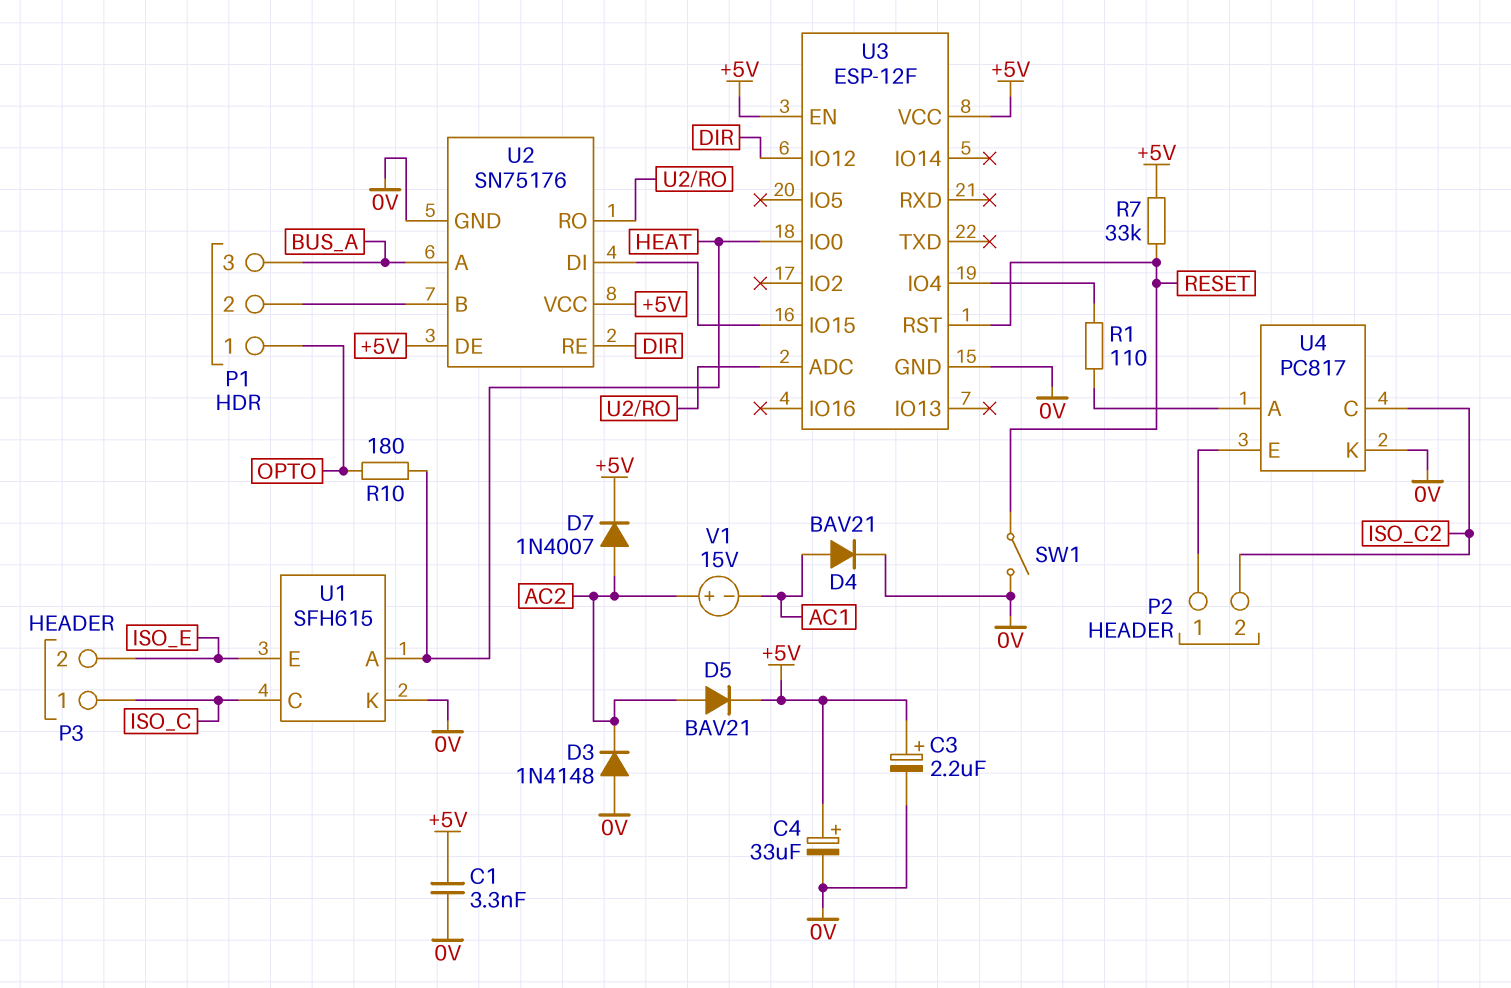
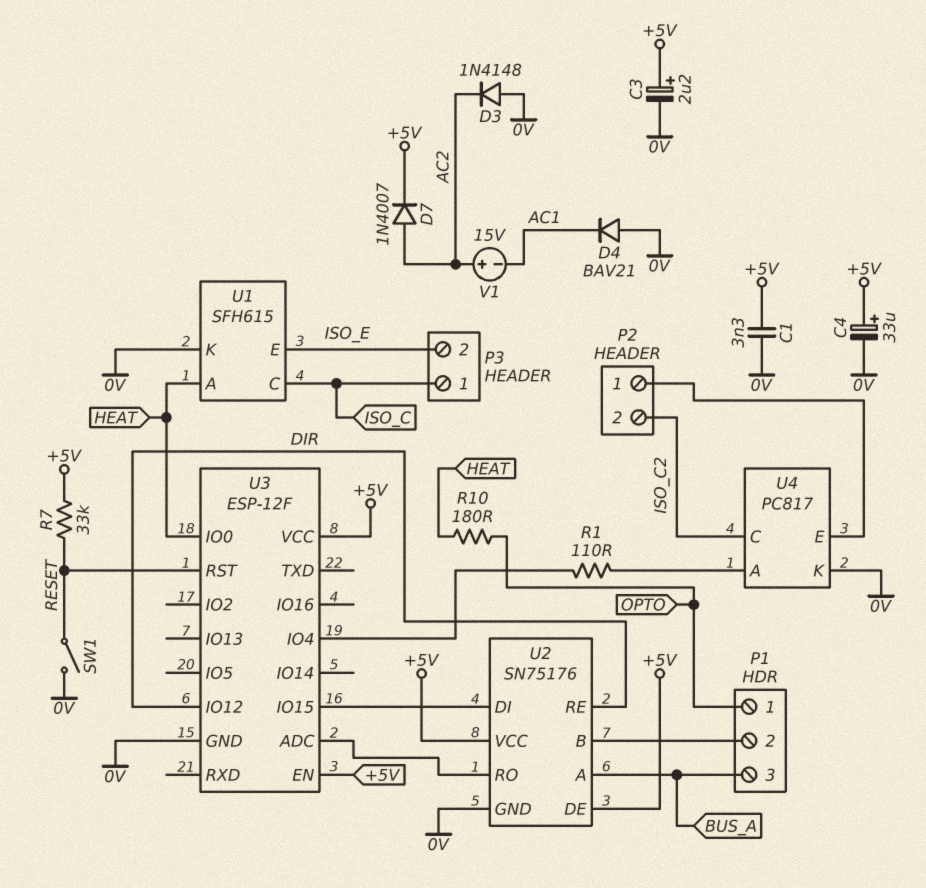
D4: diode BAV21 (A AC1, K 0V) -> diode BAV21 (A 0V, K AC1)
D5: diode BAV21 (A AC2, K +5V) -> none

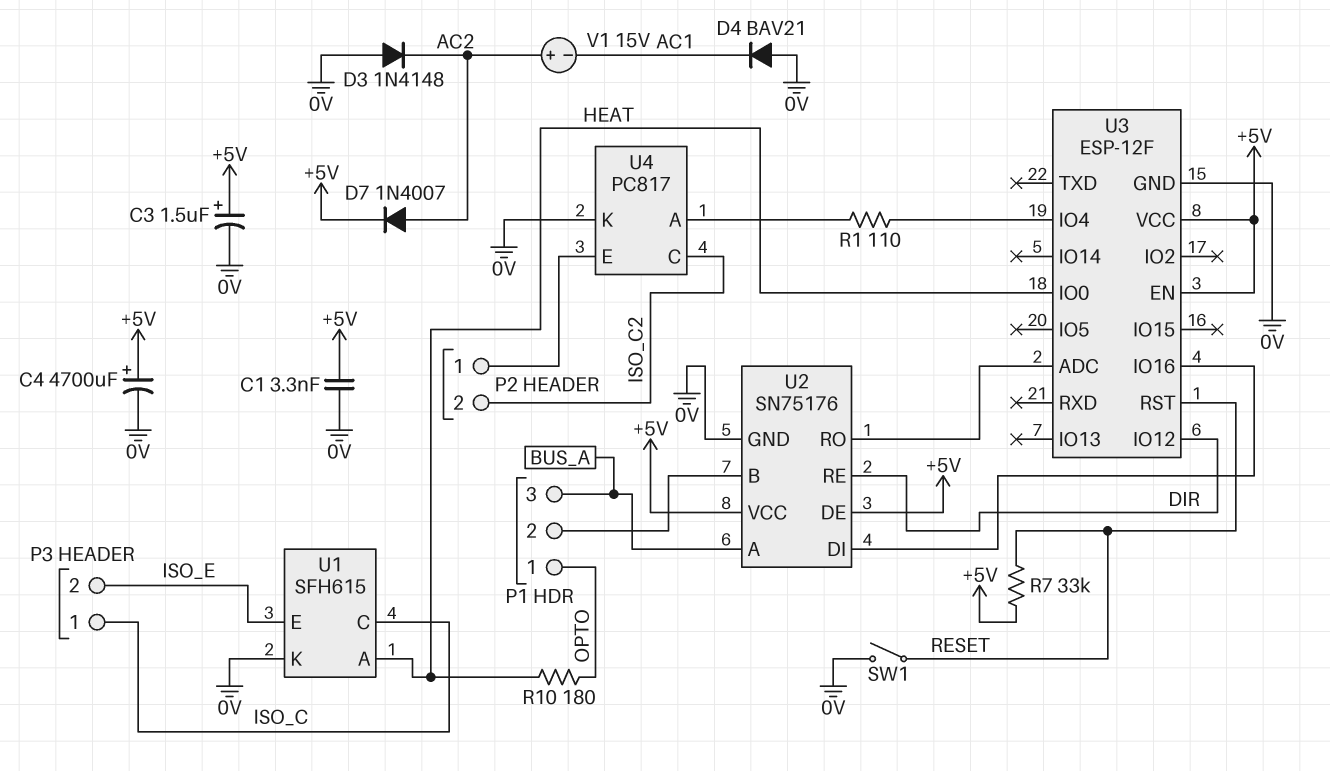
C3: 2.2uF (plus +5V, minus 0V) -> 1.5uF (plus +5V, minus 0V)
C4: 33uF (plus +5V, minus 0V) -> 4700uF (plus +5V, minus 0V)
U3 pin IO15: U2/DI -> none
U3 pin IO16: none -> U2/DI

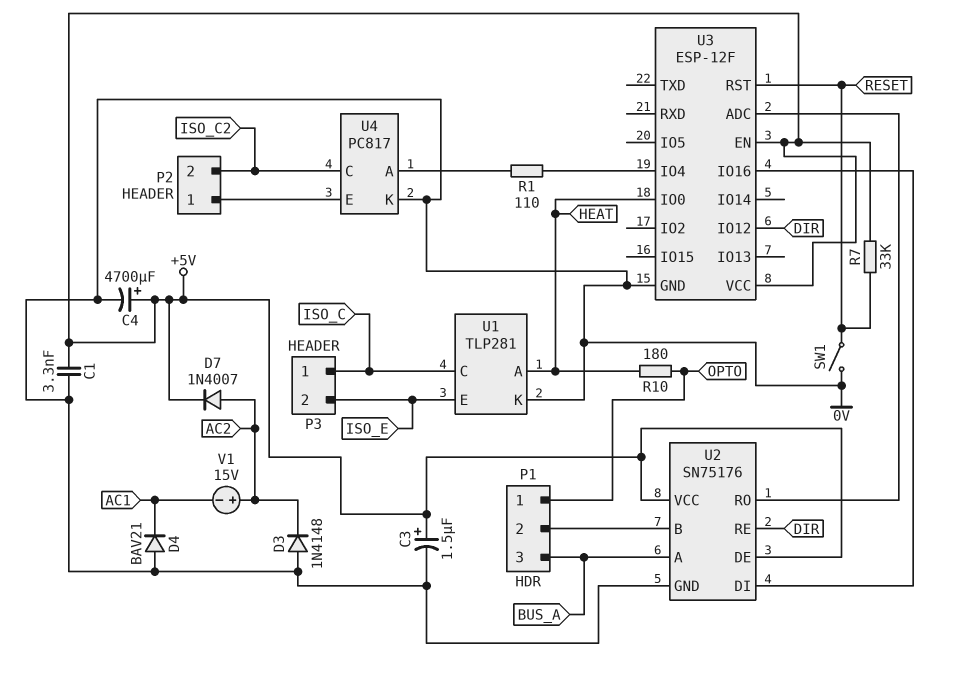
U1: SFH615 -> TLP281

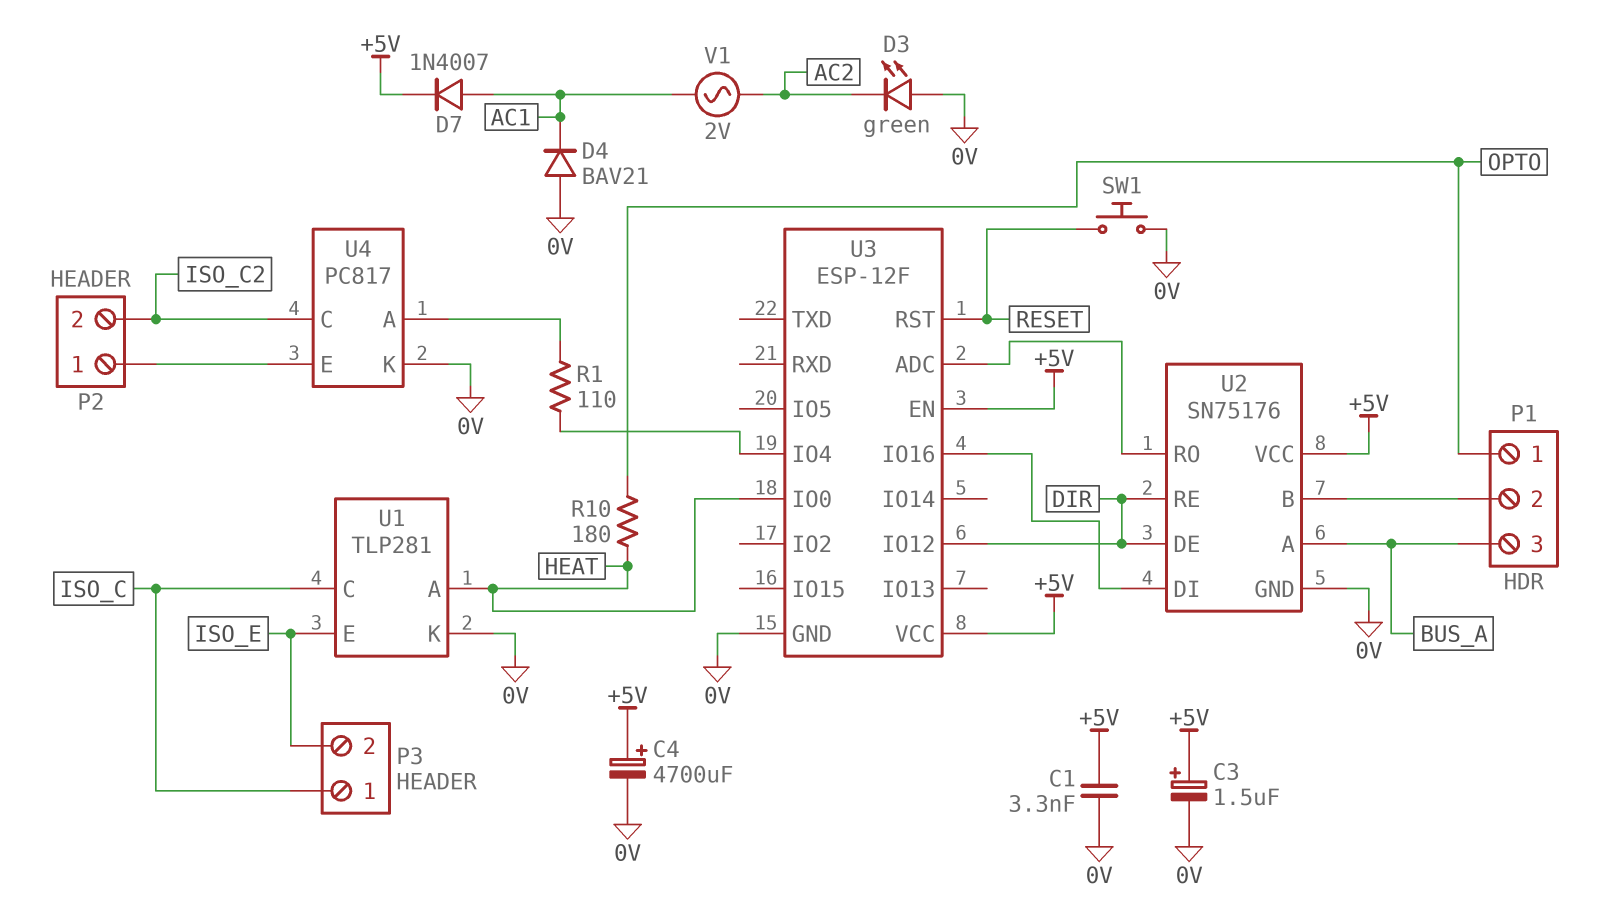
D3: diode 1N4148 (A 0V, K AC2) -> LED green (A 0V, K AC2)
D7: diode 1N4007 (A AC2, K +5V) -> diode 1N4007 (A AC1, K +5V)
R7: 33k (+5V, RESET) -> none
SW1: switch (0V, RESET) -> button (0V, RESET)
U2 pin DE: +5V -> DIR
V1: 15V (plus AC2, minus AC1) -> AC 2V (AC1, AC2)

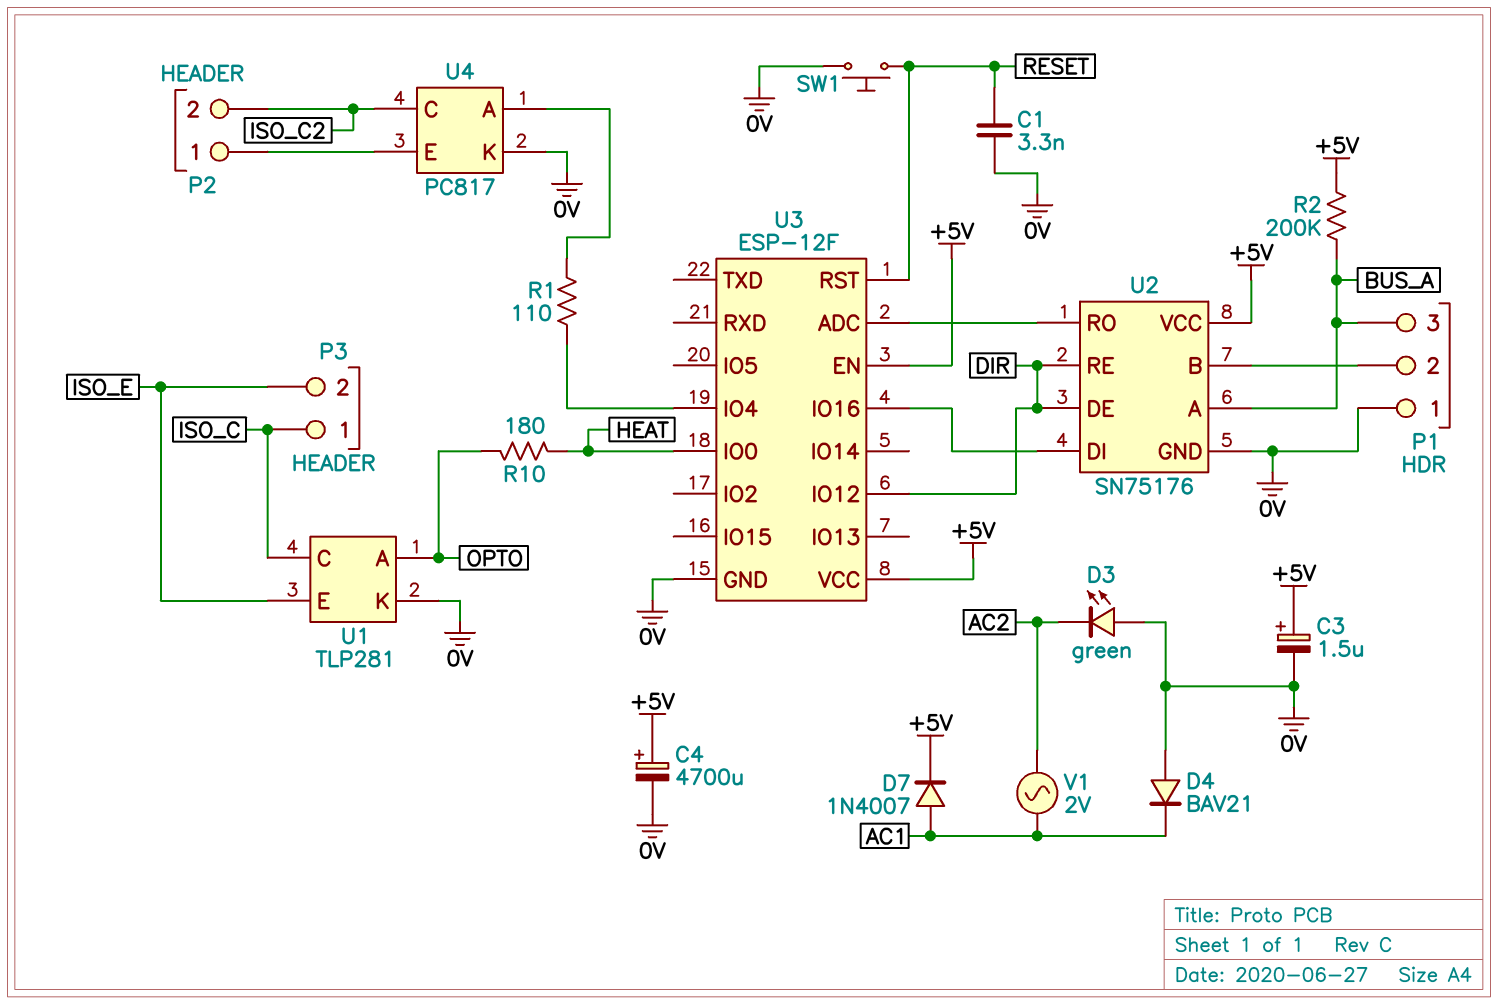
C1: 3.3nF (+5V, 0V) -> 3.3nF (0V, RESET)
P1 pin 1: OPTO -> 0V
R2: none -> 200k (+5V, BUS_A)
U1 pin A: HEAT -> OPTO

